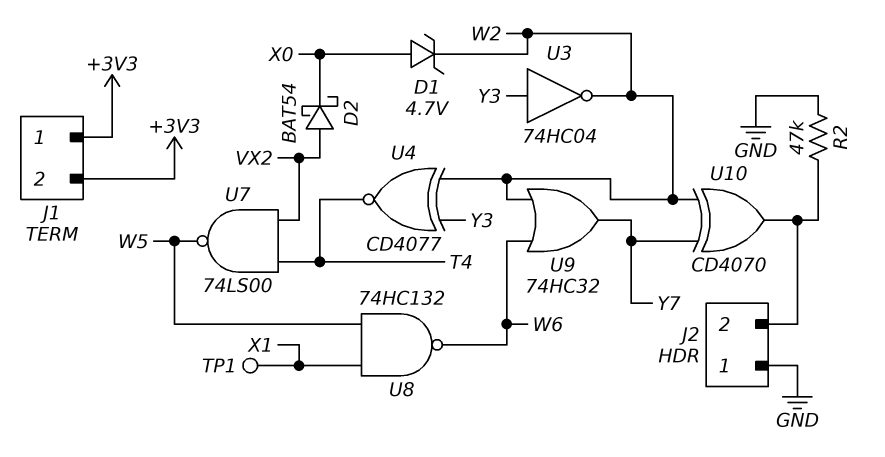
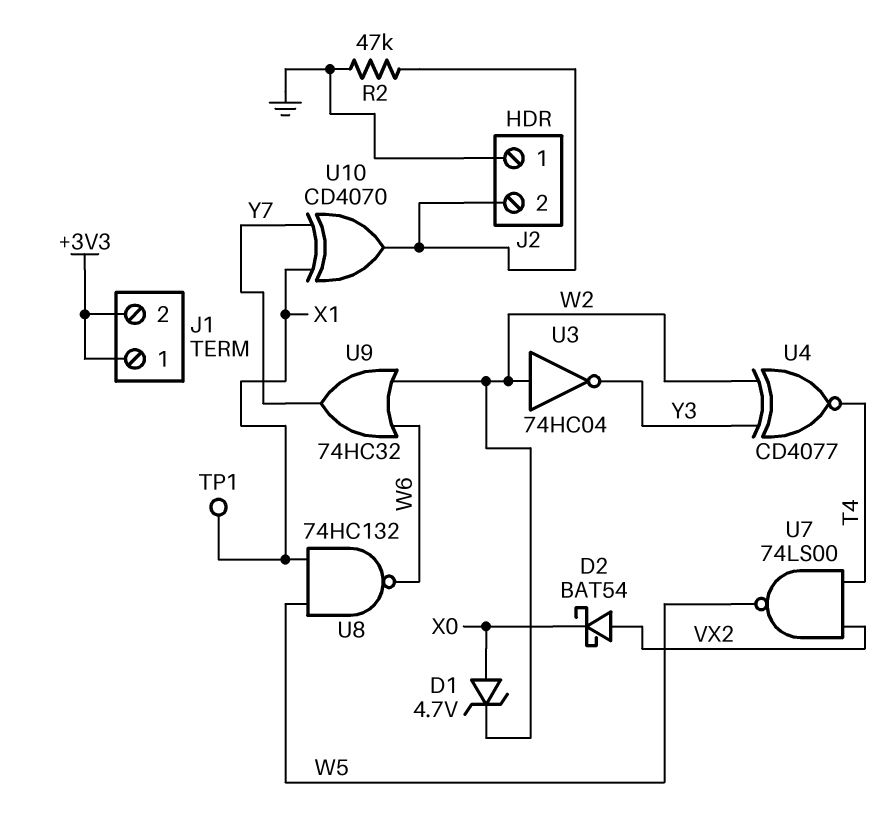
U3: NOT 74HC04 (in Y3, out W2) -> NOT 74HC04 (in W2, out Y3)
U10: XOR CD4070 (in W2, in Y7, out J2/2) -> XOR CD4070 (in X1, in Y7, out J2/2)

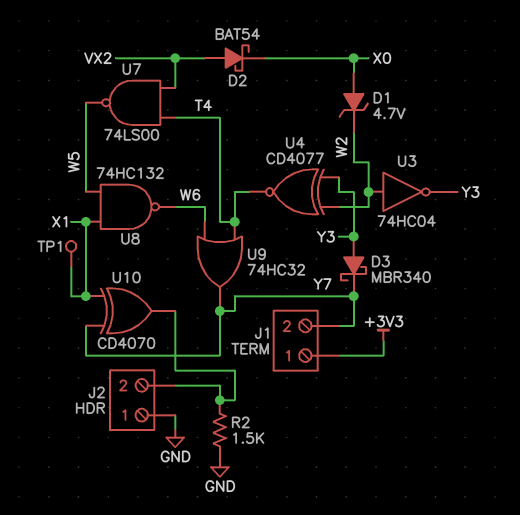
D3: none -> schottky MBR340 (A Y3, K Y7)
J1 pin 2: +3V3 -> Y7
R2: 47k (GND, J2/2) -> 1.5k (GND, J2/2)
U9: OR 74HC32 (in W2, in W6, out Y7) -> OR 74HC32 (in T4, in W6, out Y7)

